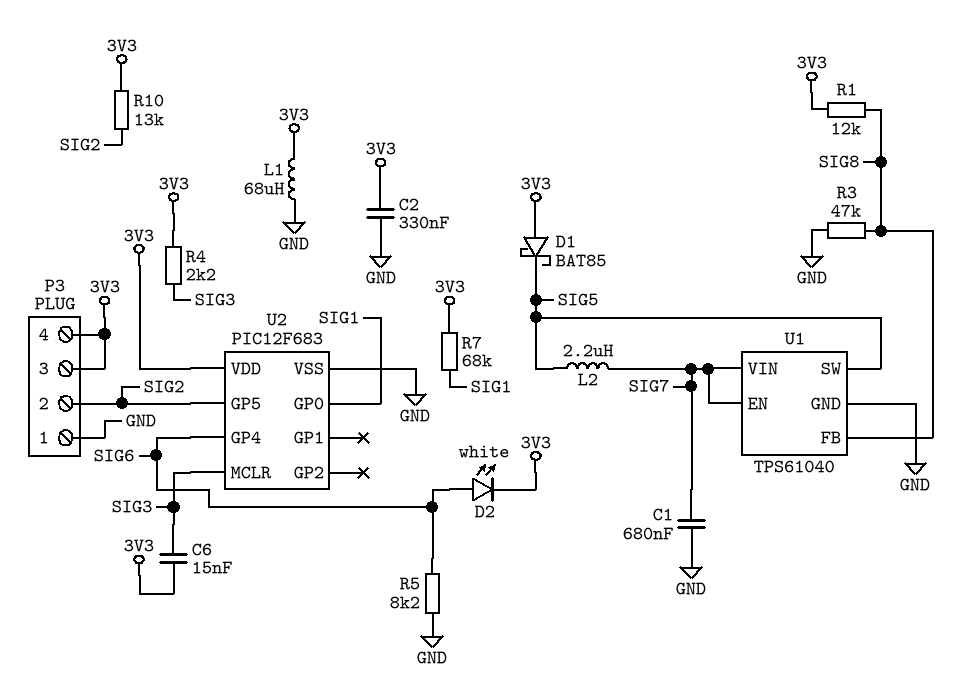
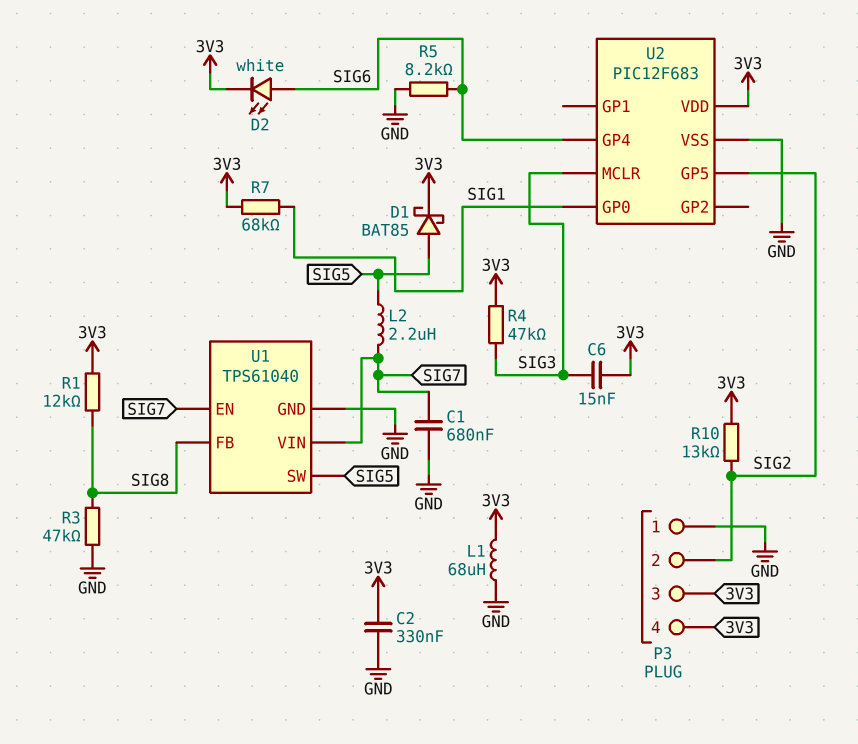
D1: schottky BAT85 (A 3V3, K SIG5) -> schottky BAT85 (A SIG5, K 3V3)
R4: 2.2k (3V3, SIG3) -> 47k (3V3, SIG3)

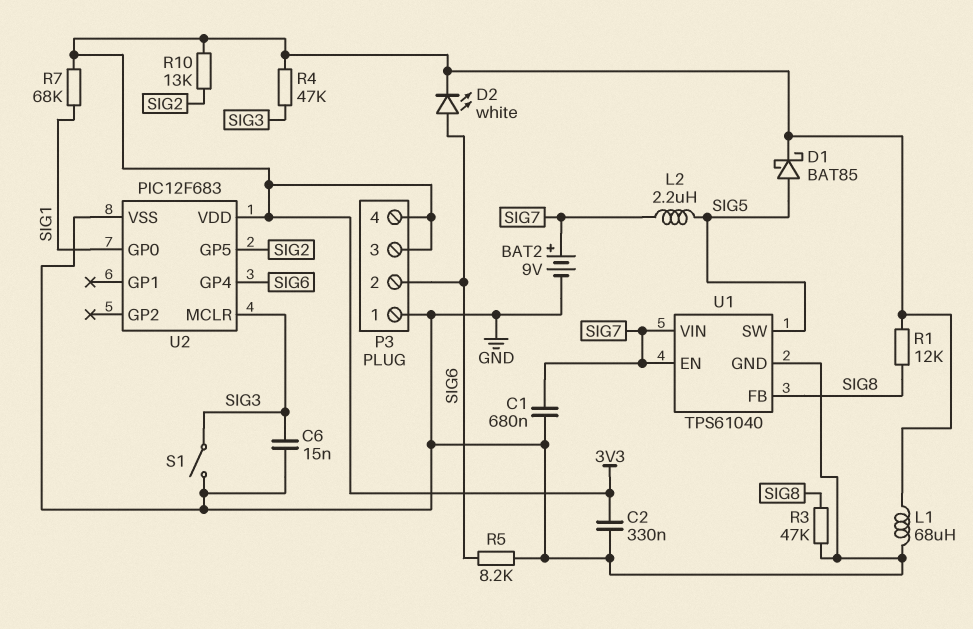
BAT2: none -> 9V (plus SIG7, minus GND)
C6: 15nF (3V3, SIG3) -> 15nF (GND, SIG3)
P3 pin 2: SIG2 -> SIG6
S1: none -> switch (GND, SIG3)

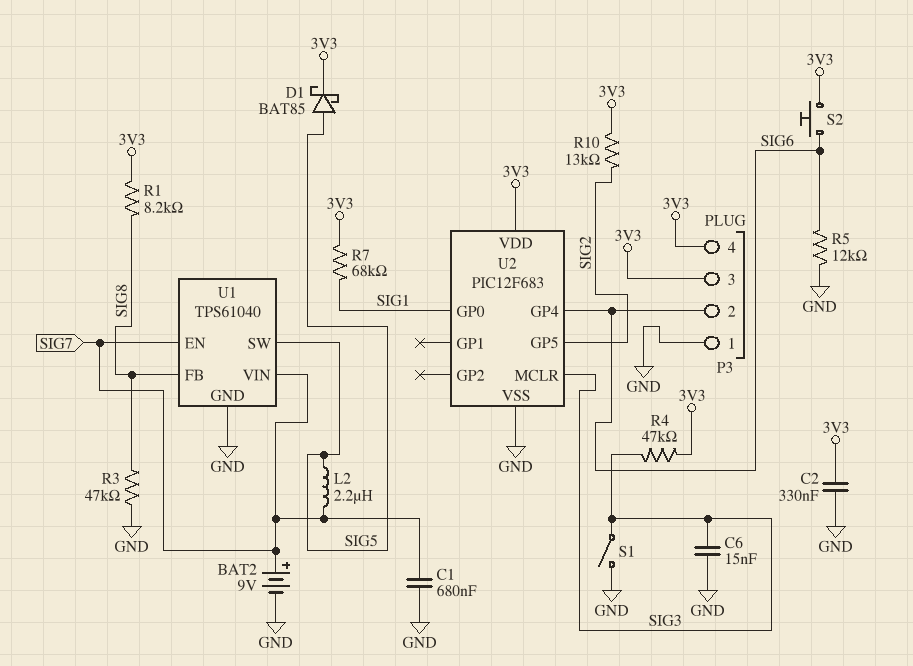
D2: LED white (A SIG6, K 3V3) -> none
L1: 68uH (3V3, GND) -> none
R1: 12k (3V3, SIG8) -> 8.2k (3V3, SIG8)
R5: 8.2k (GND, SIG6) -> 12k (GND, SIG6)
S2: none -> button (3V3, SIG6)

